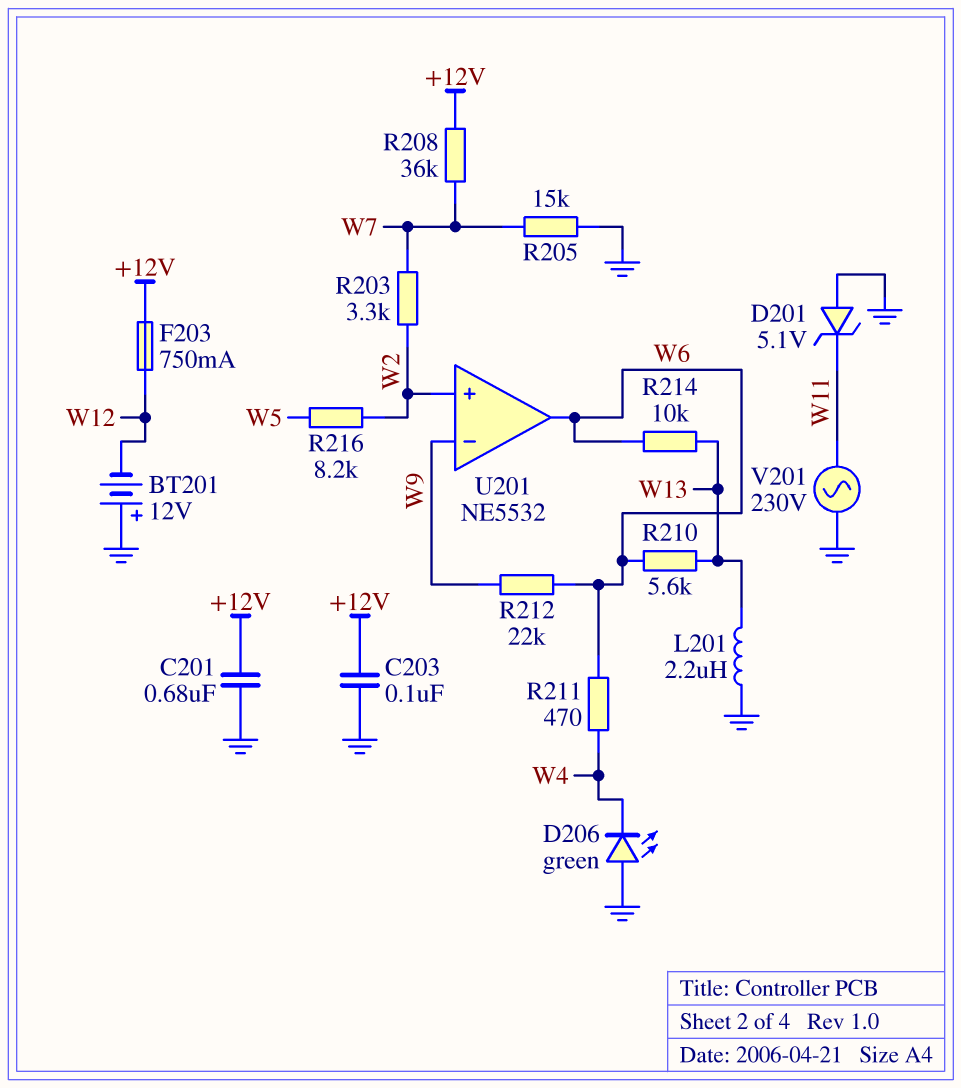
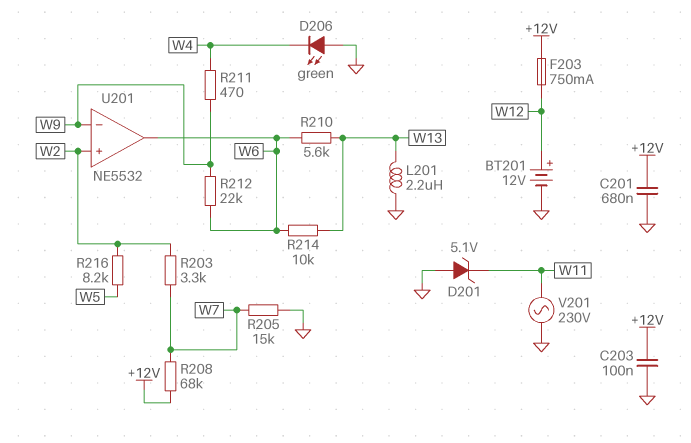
BT201: 12V (plus GND, minus W12) -> 12V (plus W12, minus GND)
R208: 36k (+12V, W7) -> 68k (+12V, W7)
R211: 470 (W4, W6) -> 470 (W4, W9)

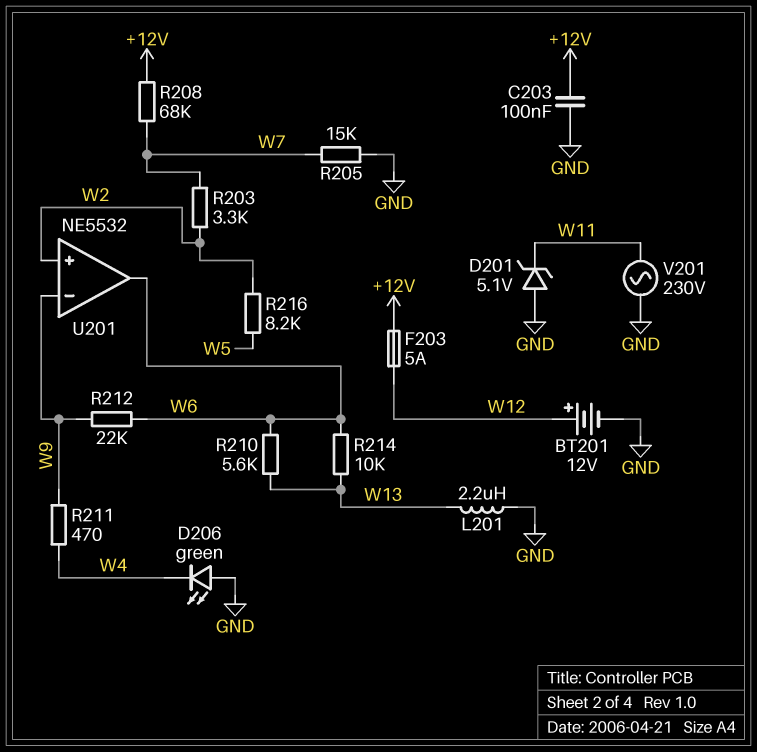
C201: 680nF (+12V, GND) -> none
F203: 750mA (+12V, W12) -> 5A (+12V, W12)

